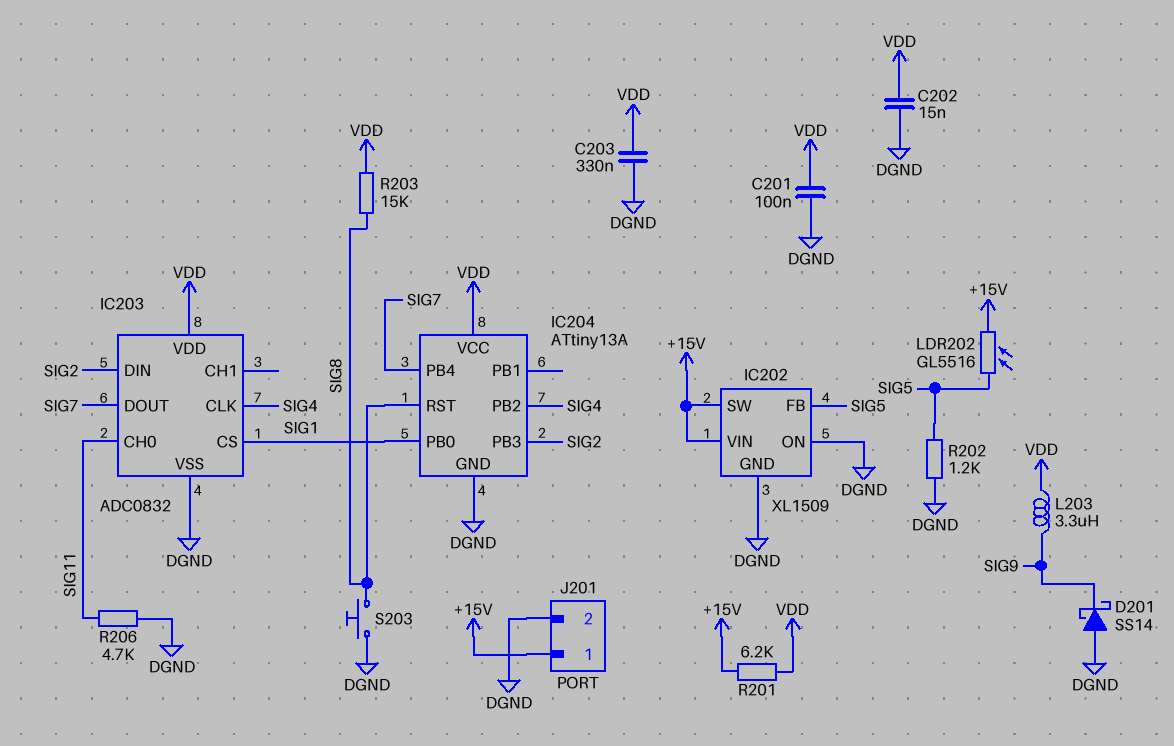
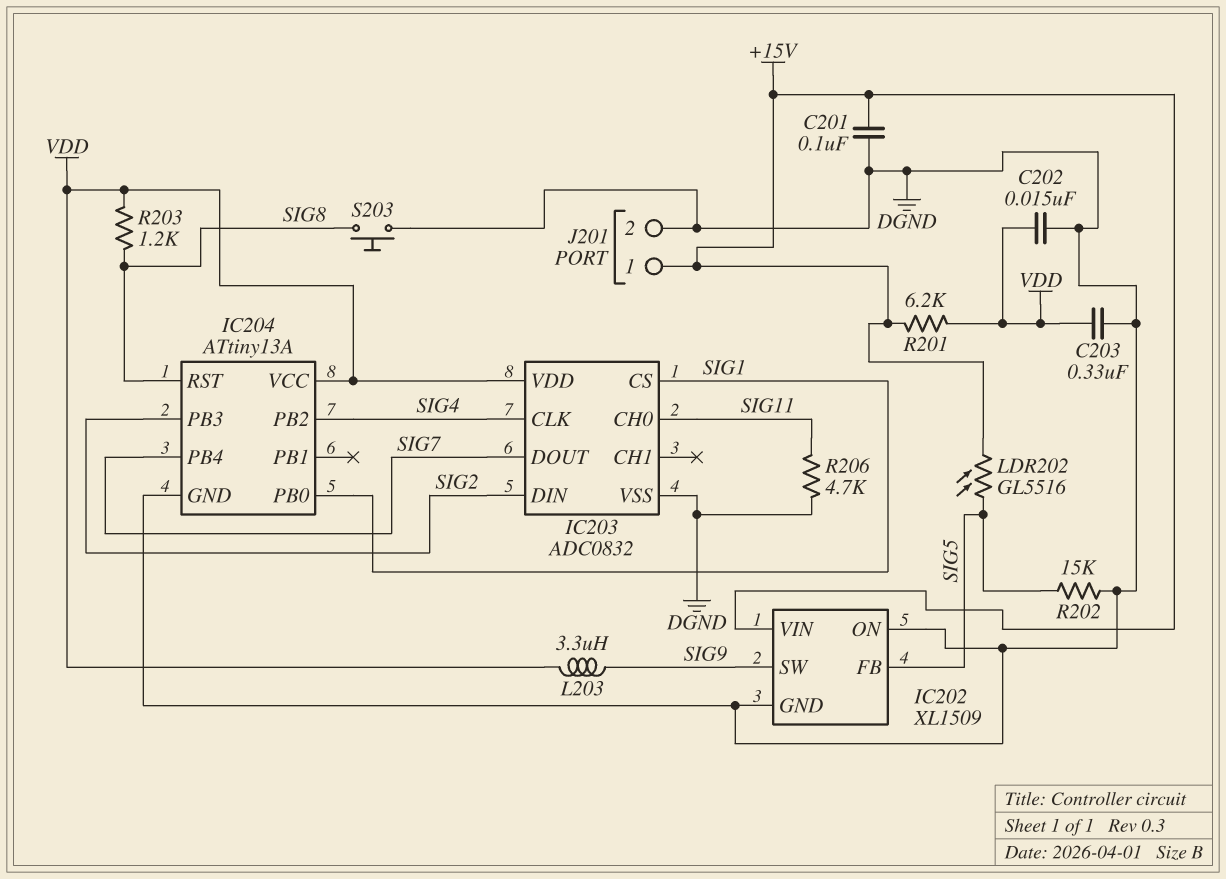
C201: 100nF (DGND, VDD) -> 100nF (+15V, DGND)
D201: schottky SS14 (A DGND, K SIG9) -> none
IC202 pin SW: +15V -> SIG9
R202: 1.2k (DGND, SIG5) -> 15k (DGND, SIG5)
R203: 15k (SIG8, VDD) -> 1.2k (SIG8, VDD)

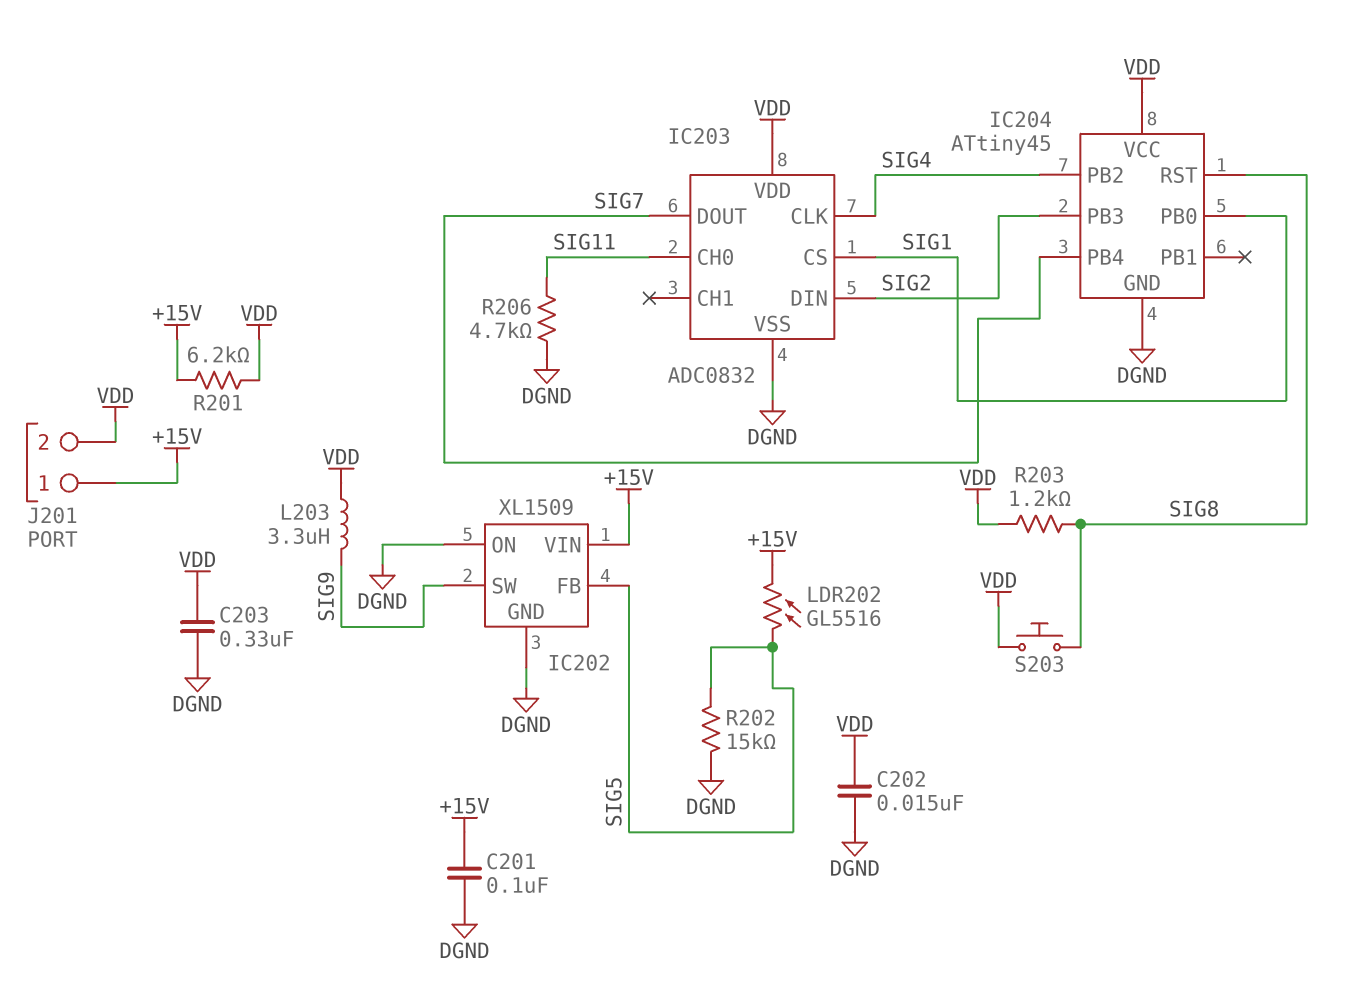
IC204: ATtiny13A -> ATtiny45
J201 pin 2: DGND -> VDD
S203: button (DGND, SIG8) -> button (SIG8, VDD)

